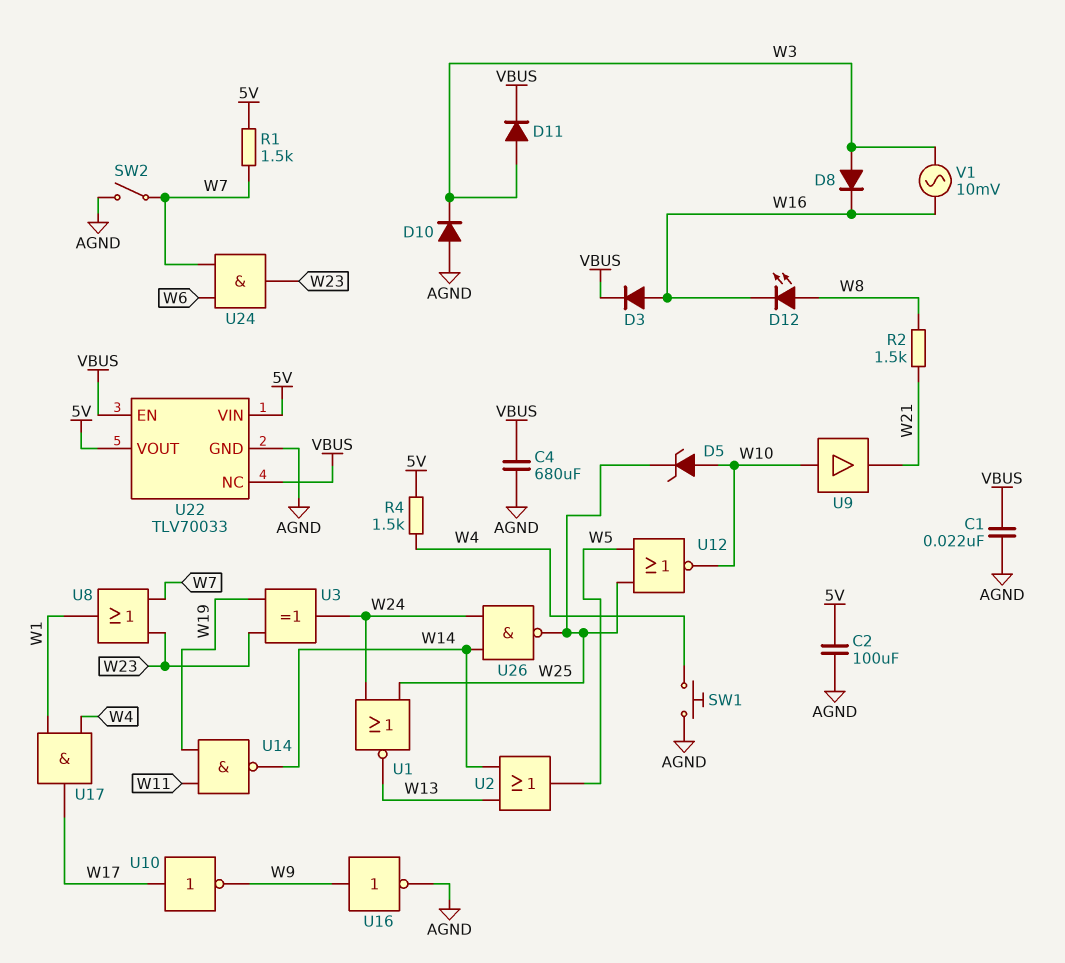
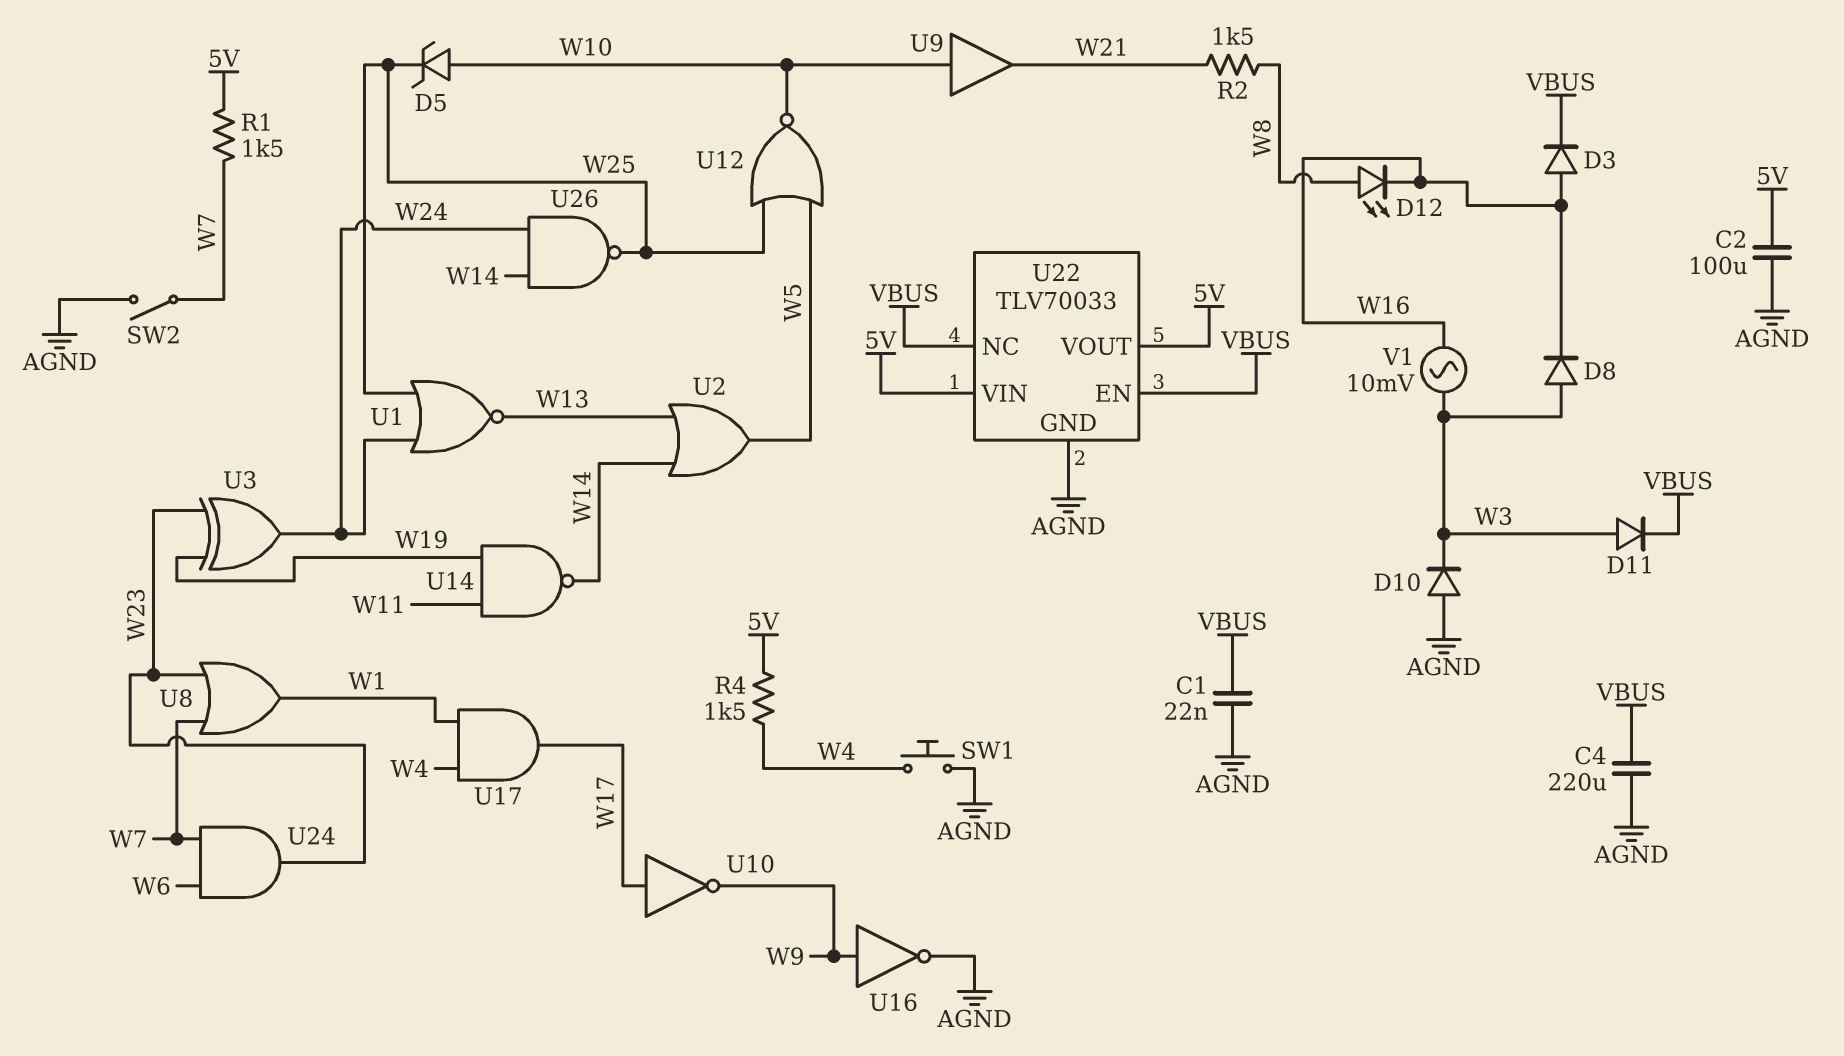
C4: 680uF (AGND, VBUS) -> 220uF (AGND, VBUS)

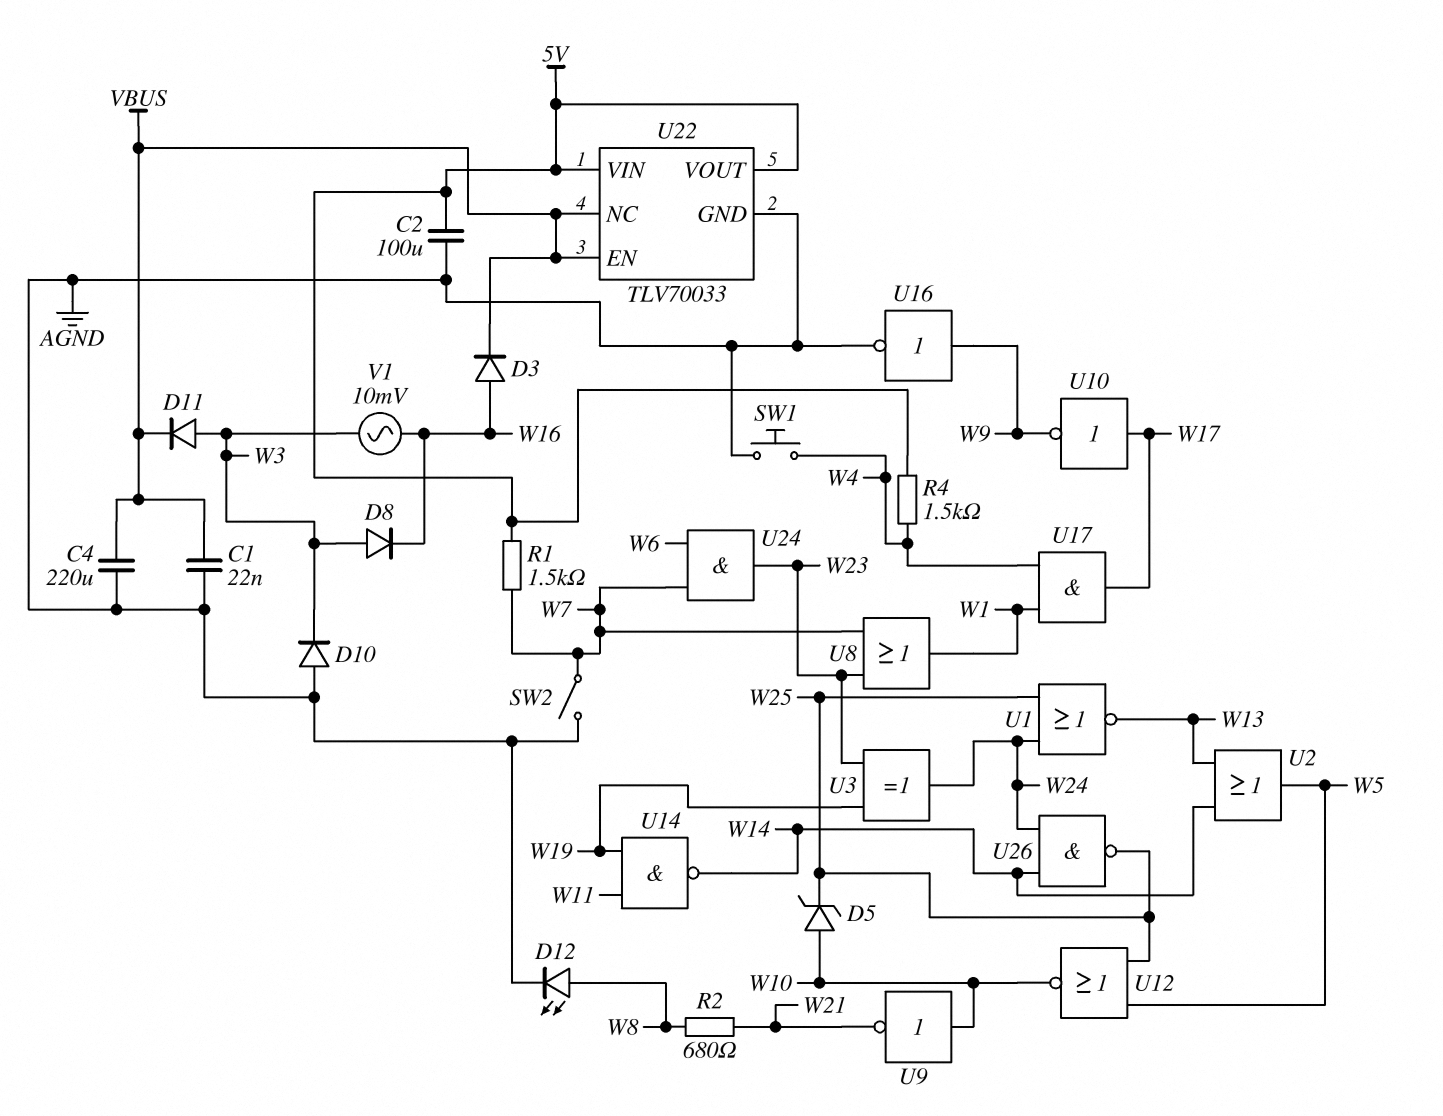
D12: LED (A W8, K W16) -> LED (A W8, K AGND)
R2: 1.5k (W8, W21) -> 680 (W8, W21)
U9: buffer (in W10, out W21) -> NOT (in W10, out W21)

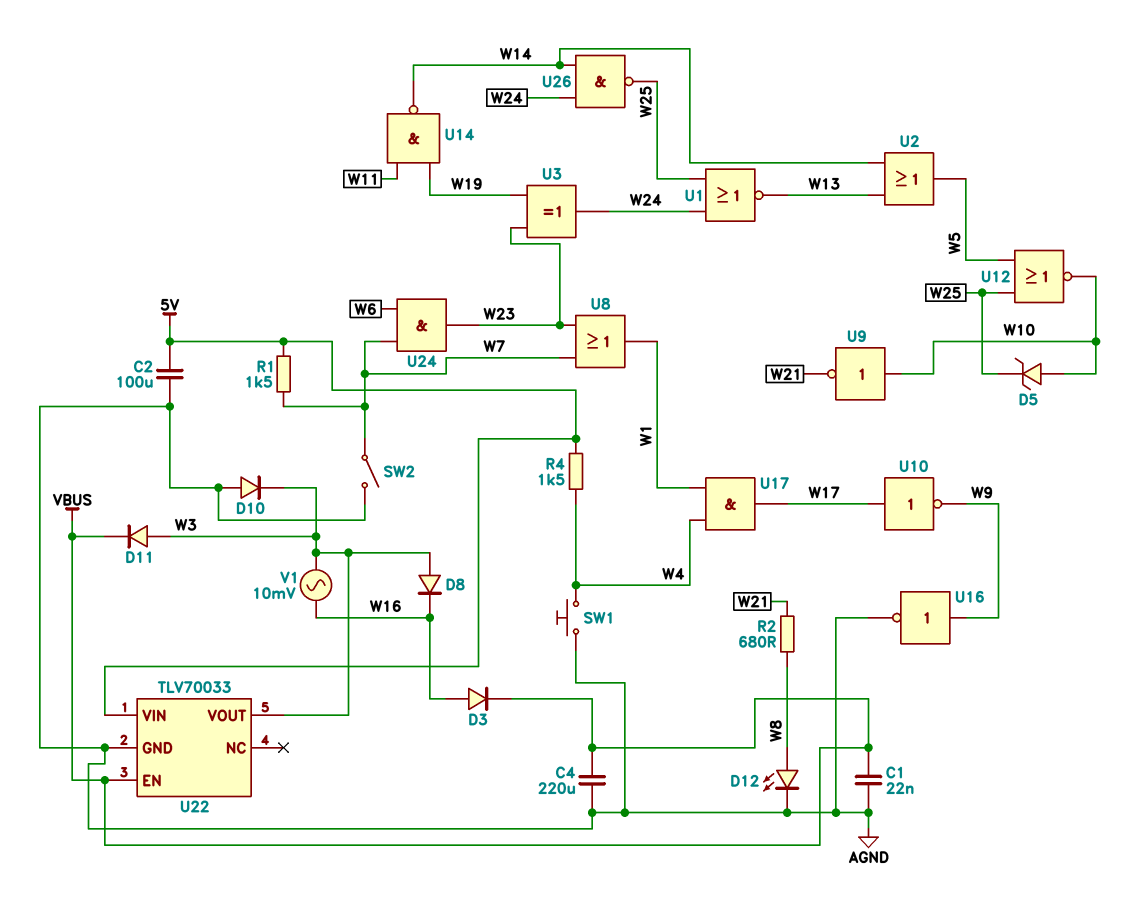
U22 pin NC: VBUS -> none
U22 pin VOUT: 5V -> W3

